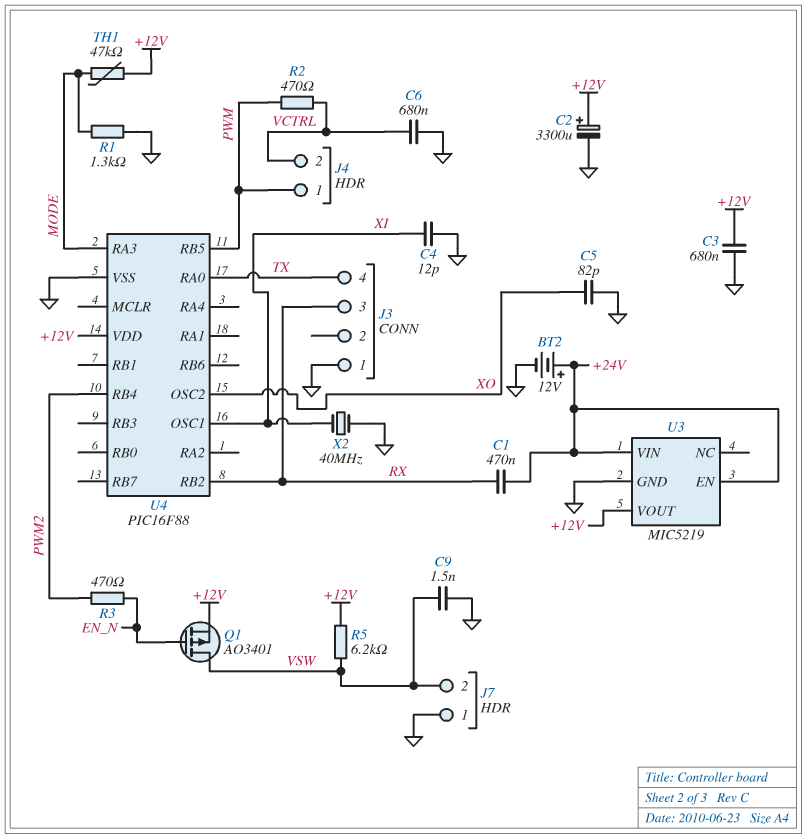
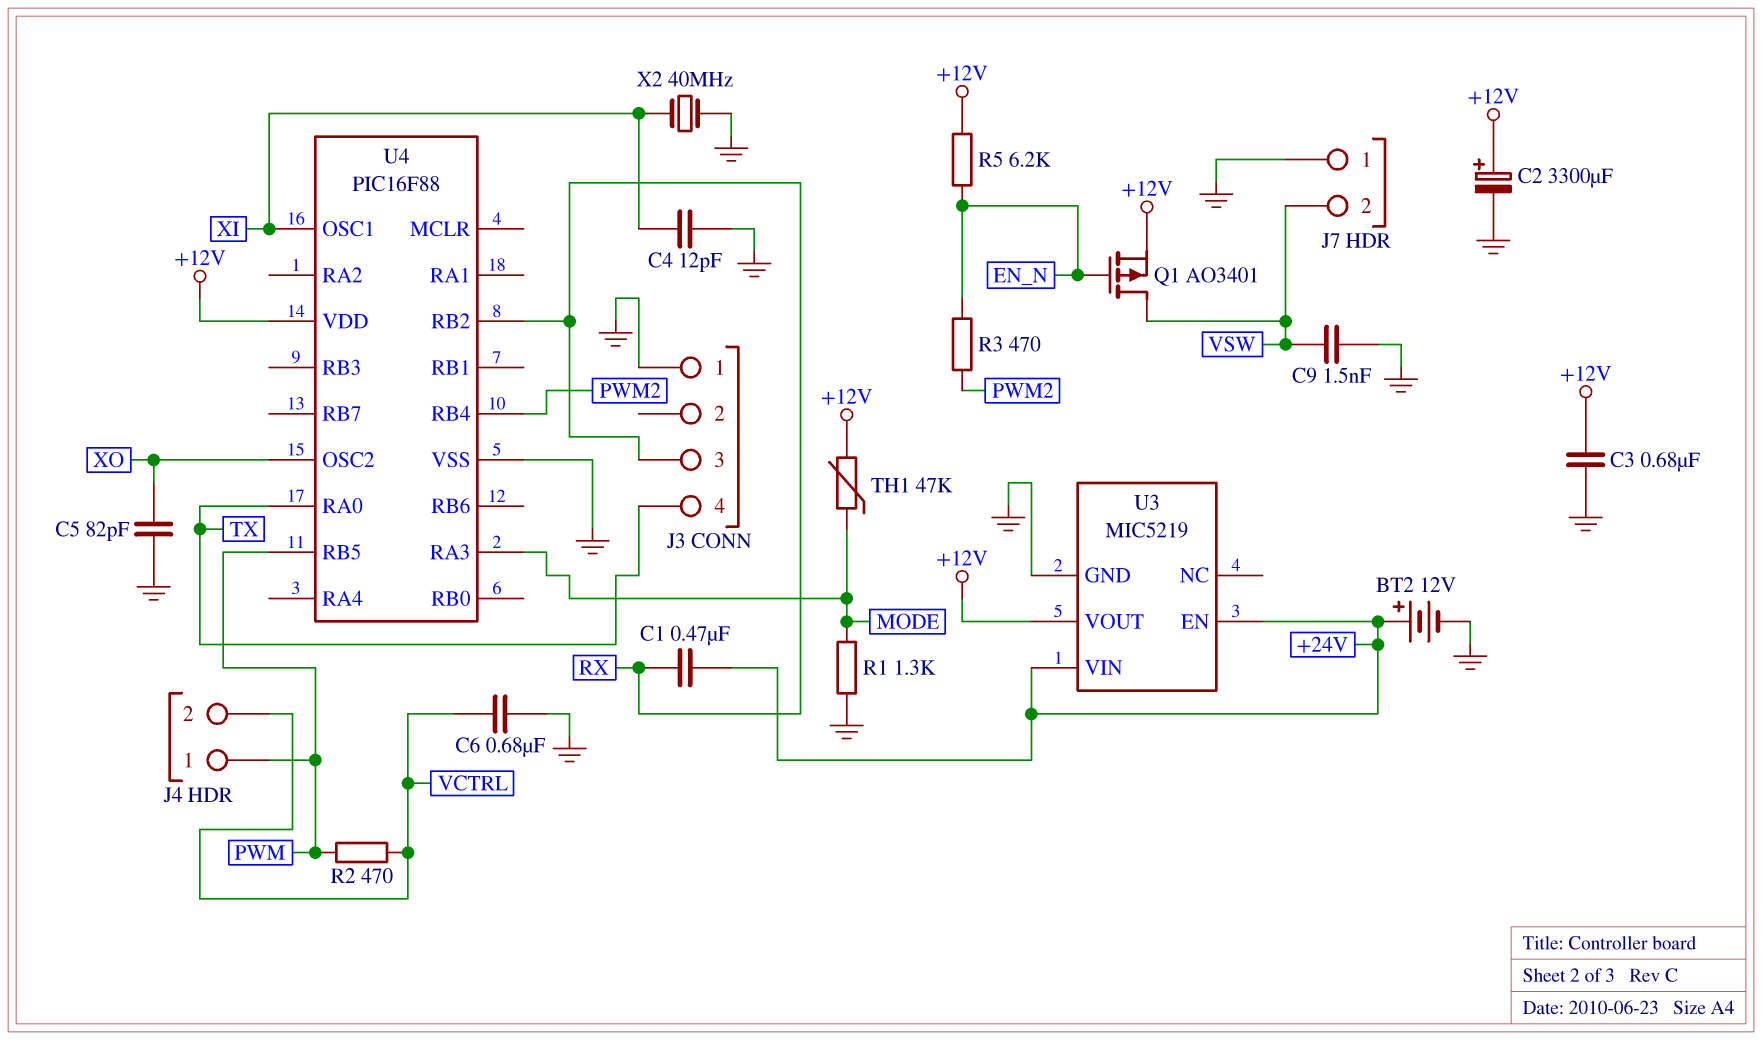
R5: 6.2k (+12V, VSW) -> 6.2k (+12V, EN_N)

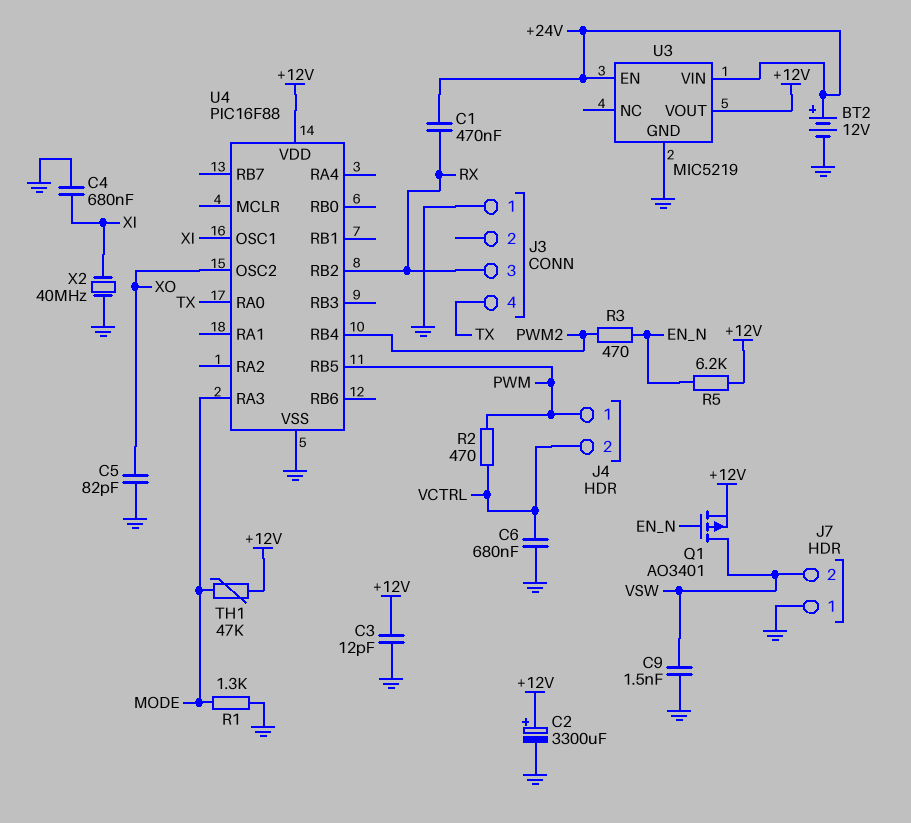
C3: 680nF (+12V, GND) -> 12pF (+12V, GND)
C4: 12pF (GND, XI) -> 680nF (GND, XI)

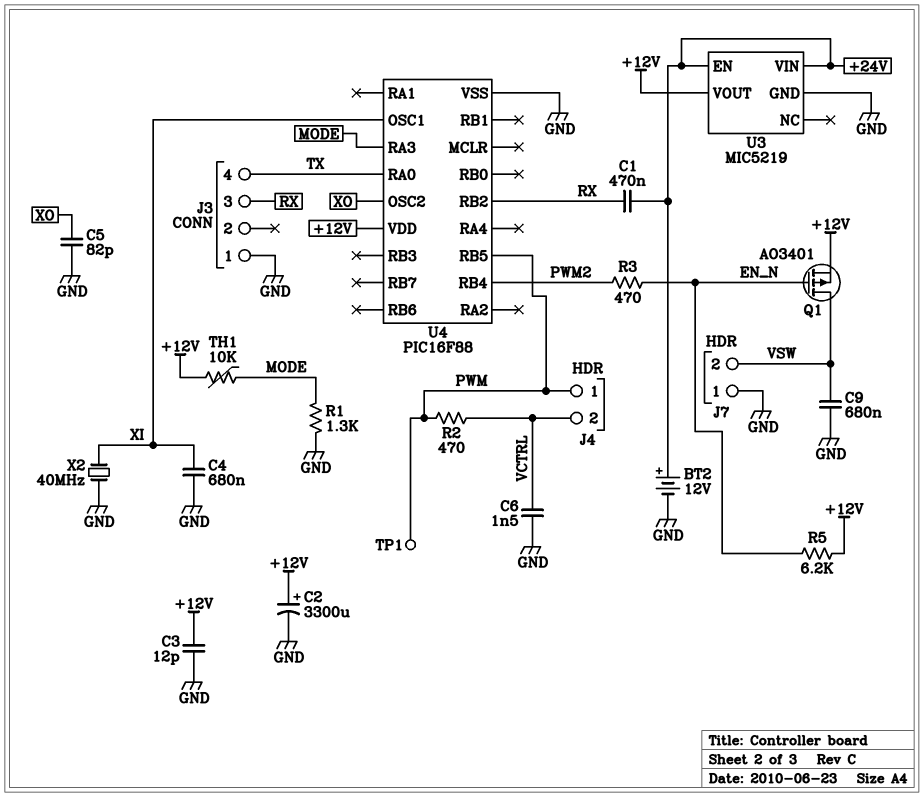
C6: 680nF (GND, VCTRL) -> 1.5nF (GND, VCTRL)
C9: 1.5nF (GND, VSW) -> 680nF (GND, VSW)
TH1: 47k (+12V, MODE) -> 10k (+12V, MODE)
TP1: none -> test point (PWM)

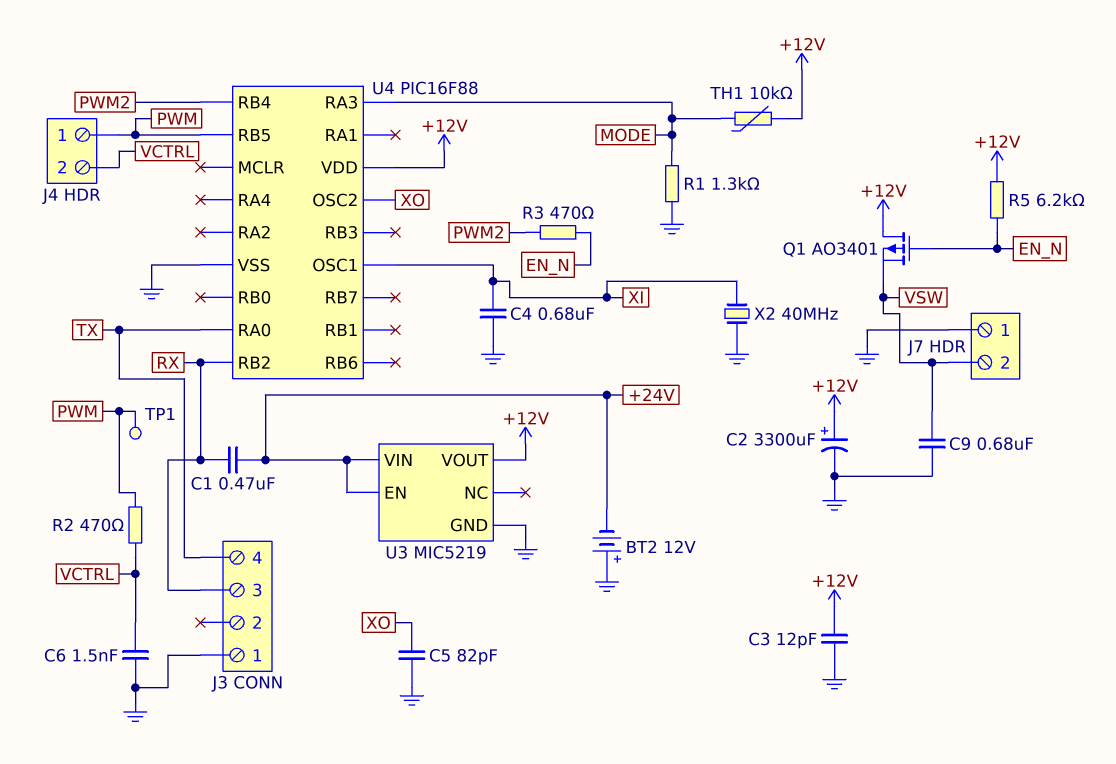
BT2: 12V (plus +24V, minus GND) -> 12V (plus GND, minus +24V)
Q1: PMOS AO3401 (G EN_N, D VSW, S +12V) -> PMOS AO3401 (G EN_N, D +12V, S VSW)

